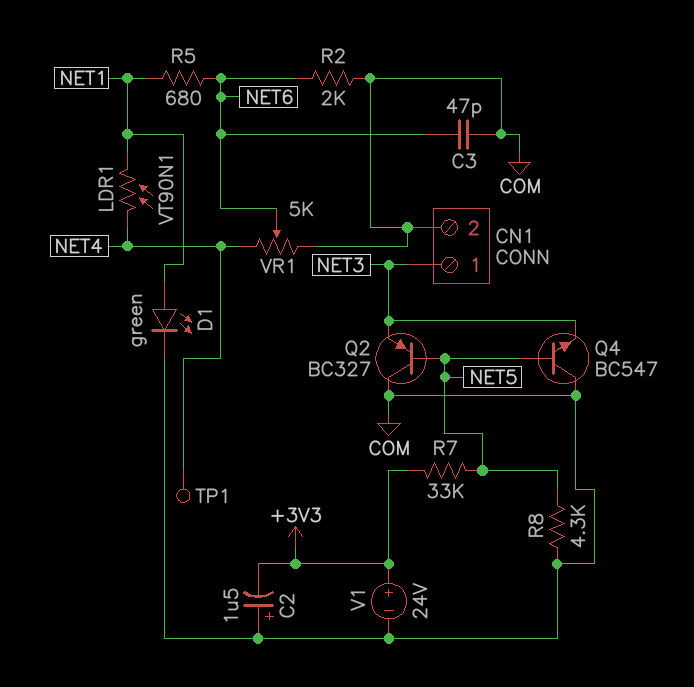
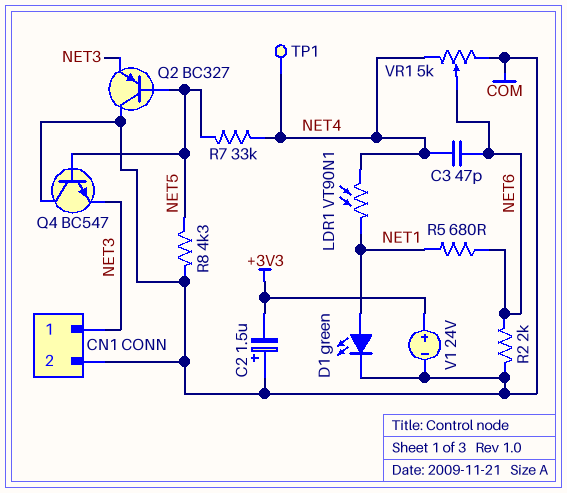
C3: 47pF (COM, NET6) -> 47pF (NET4, NET6)
R7: 33k (+3V3, NET5) -> 33k (NET4, NET5)

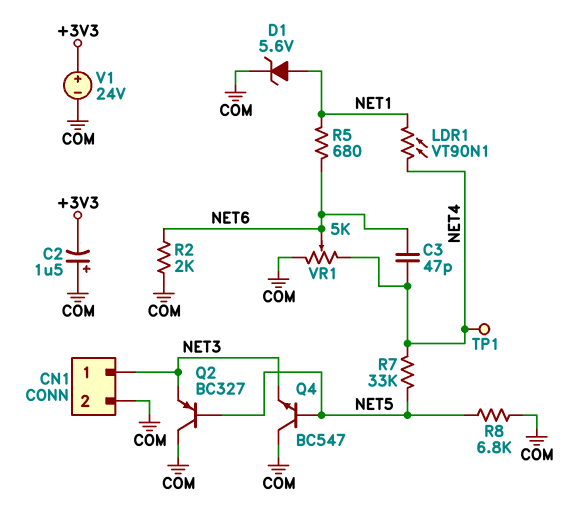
D1: LED green (A NET1, K COM) -> zener 5.6V (A NET1, K COM)
R8: 4.3k (COM, NET5) -> 6.8k (COM, NET5)

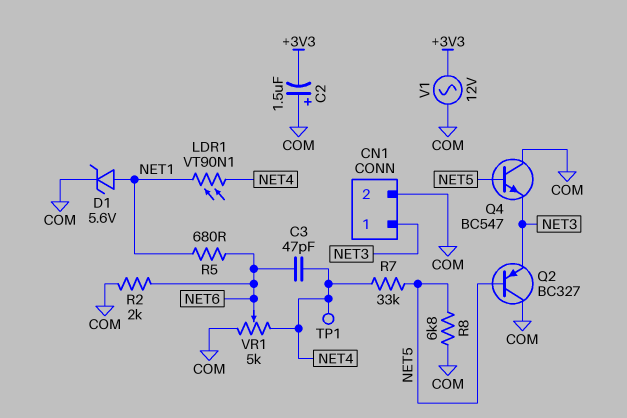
V1: 24V (plus +3V3, minus COM) -> AC 12V (+3V3, COM)

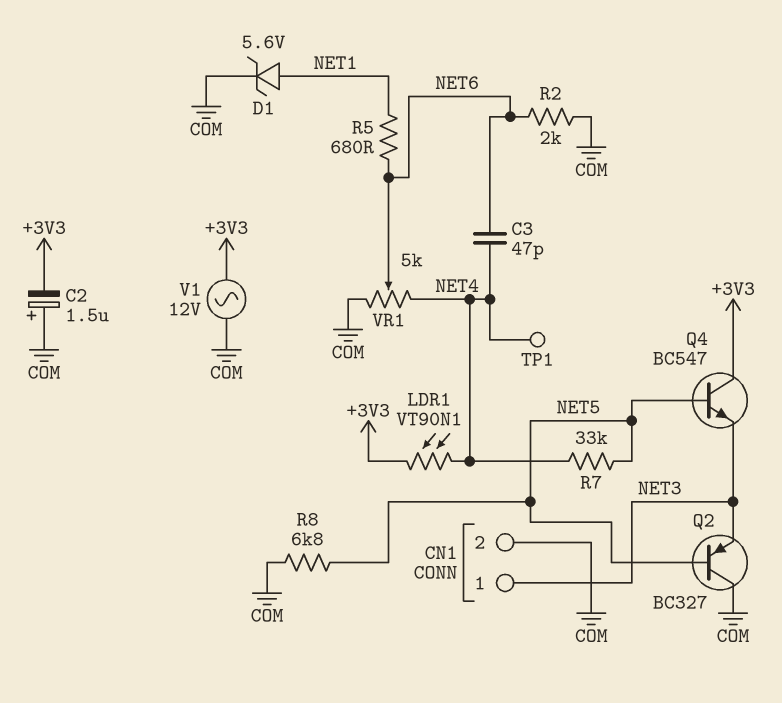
LDR1: VT90N1 (NET1, NET4) -> VT90N1 (+3V3, NET4)
Q4: NPN BC547 (B NET5, C COM, E NET3) -> NPN BC547 (B NET5, C +3V3, E NET3)

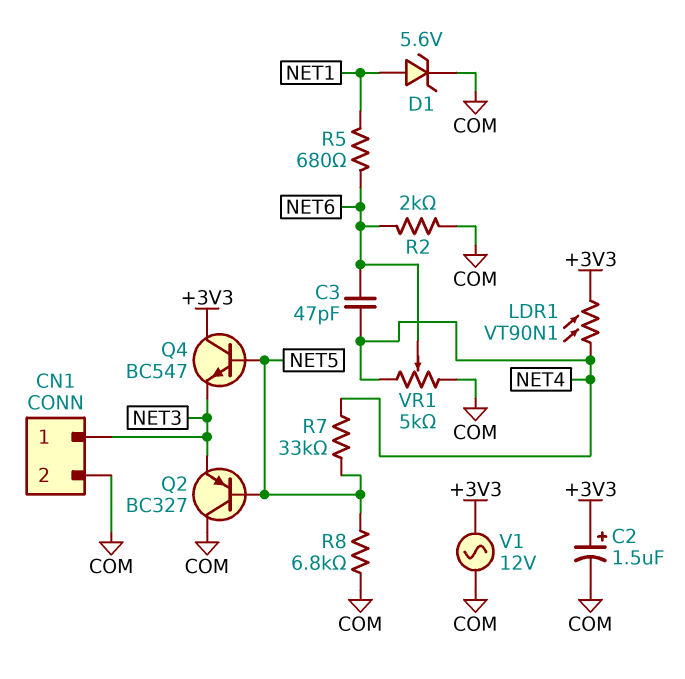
C2: 1.5uF (plus COM, minus +3V3) -> 1.5uF (plus +3V3, minus COM)
TP1: test point (NET4) -> none

